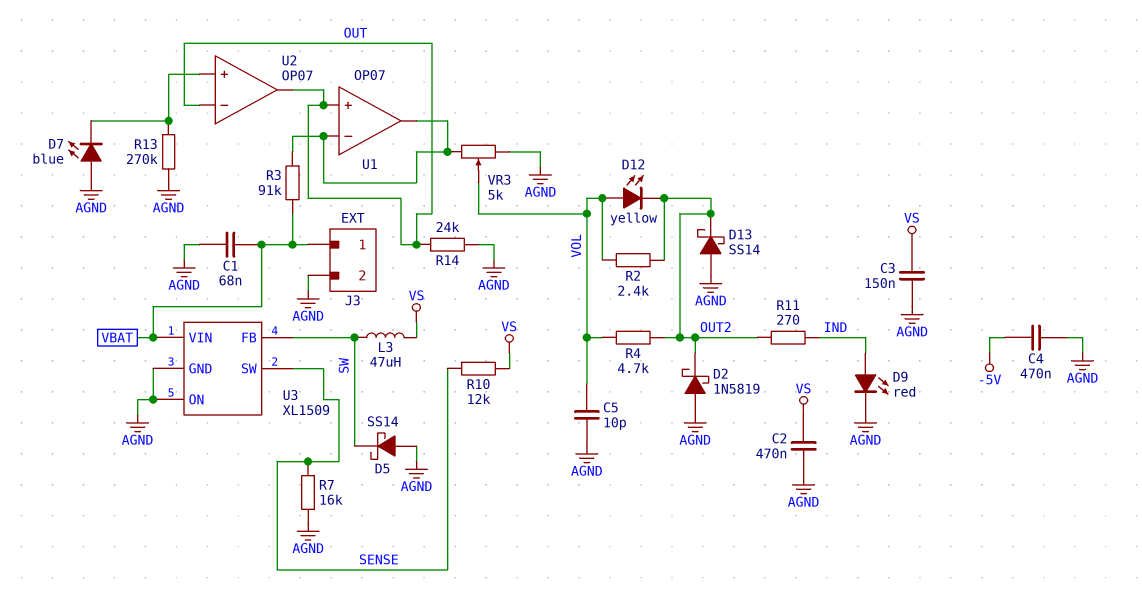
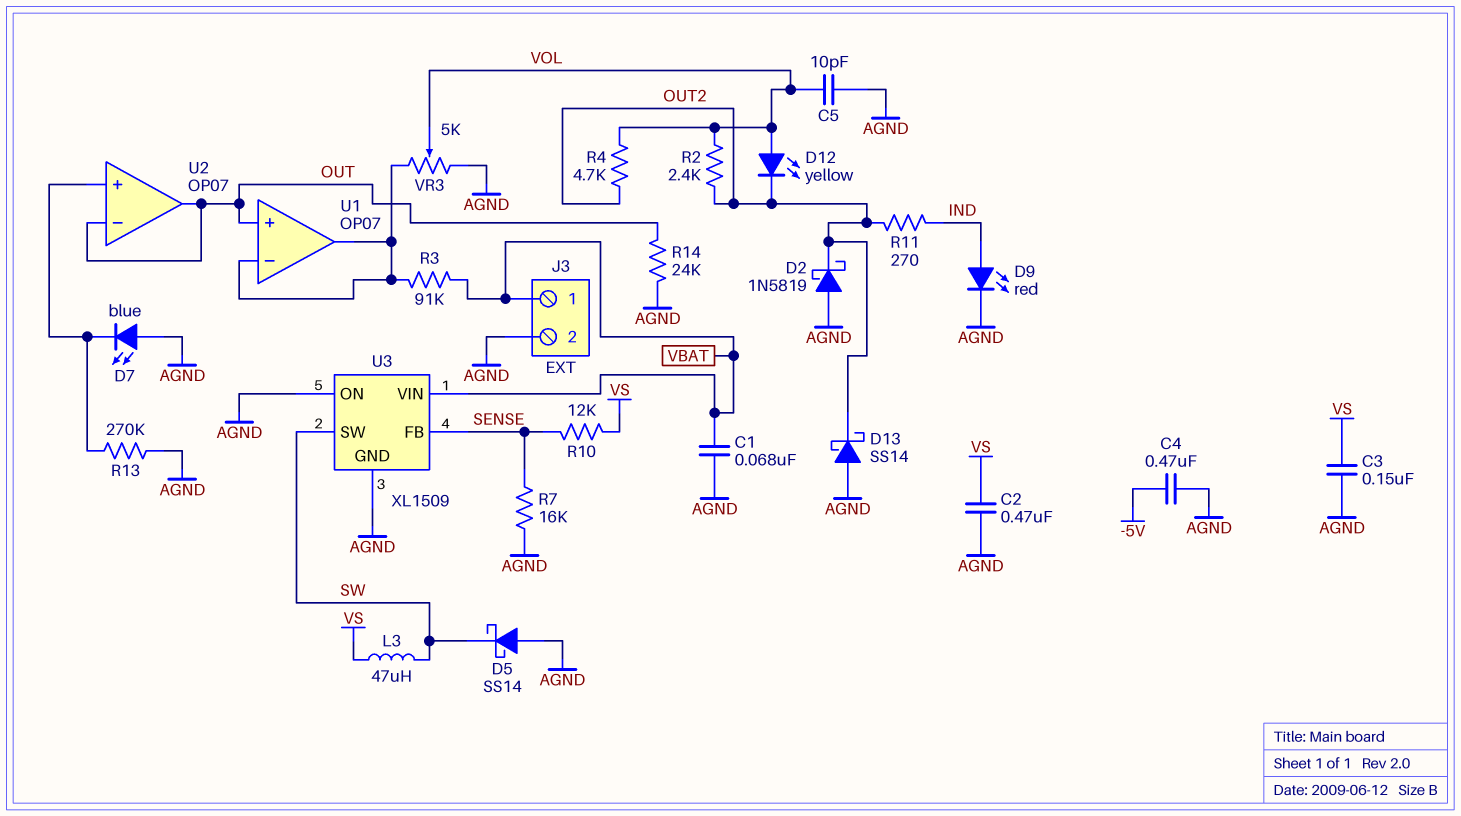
U3 pin FB: SW -> SENSE
U3 pin SW: SENSE -> SW

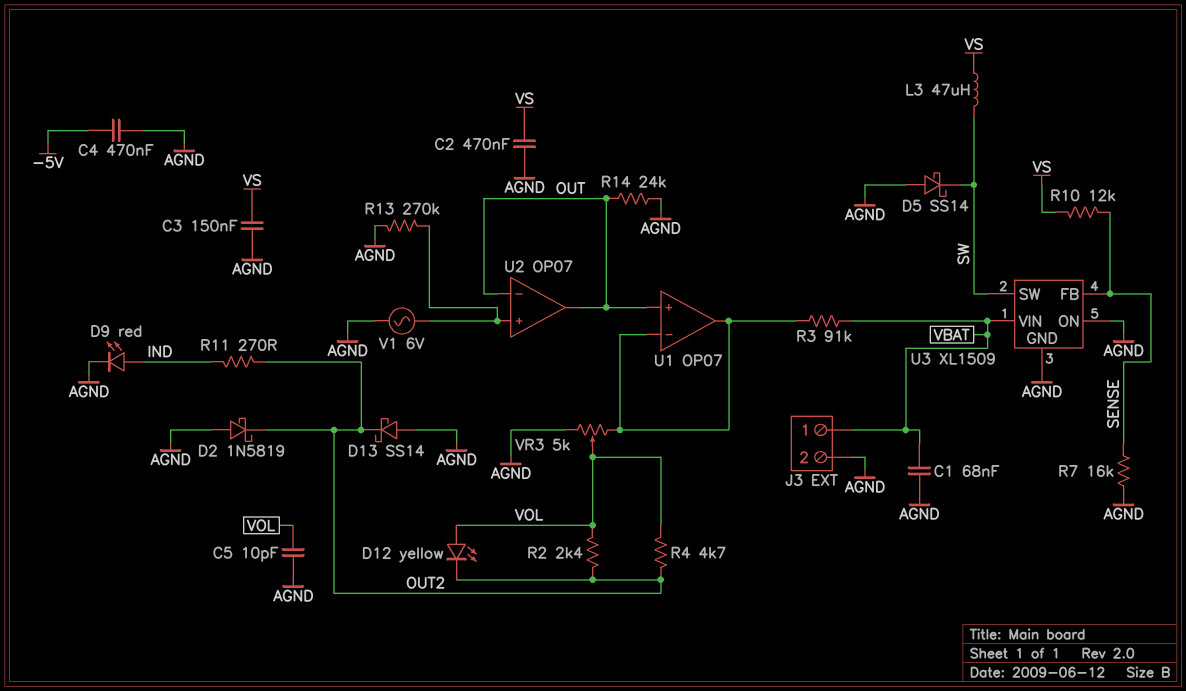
D7: LED blue (A AGND, K U2/in+) -> none
V1: none -> AC 6V (AGND, U2/in+)

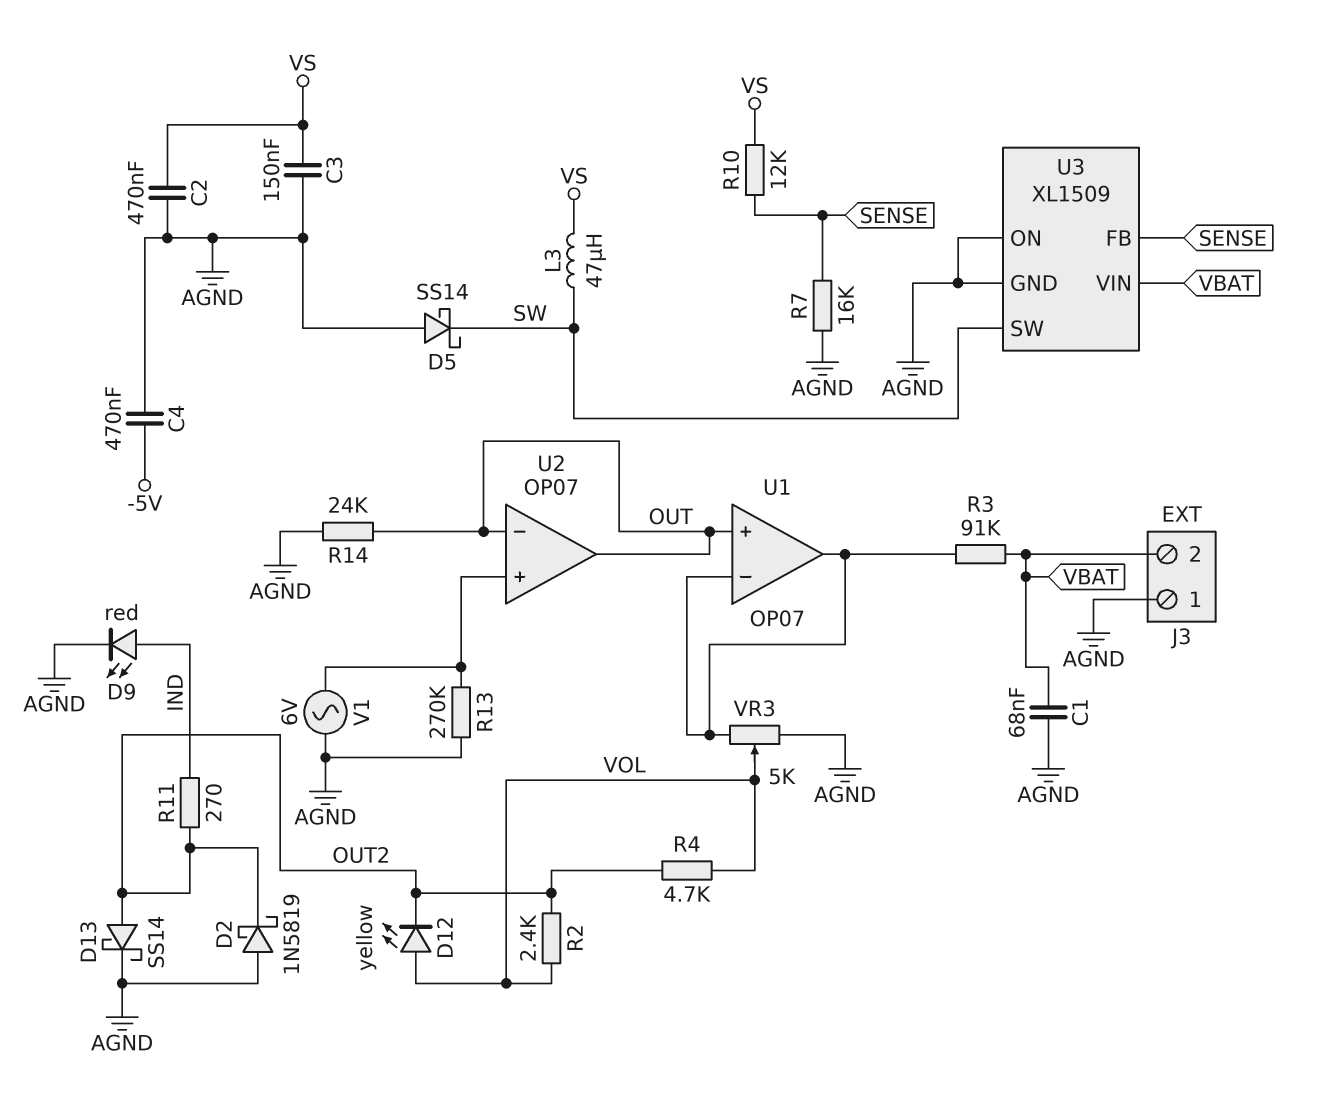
C5: 10pF (AGND, VOL) -> none
D13: schottky SS14 (A AGND, K OUT2) -> schottky SS14 (A OUT2, K AGND)
J3 pin 1: VBAT -> AGND
J3 pin 2: AGND -> VBAT

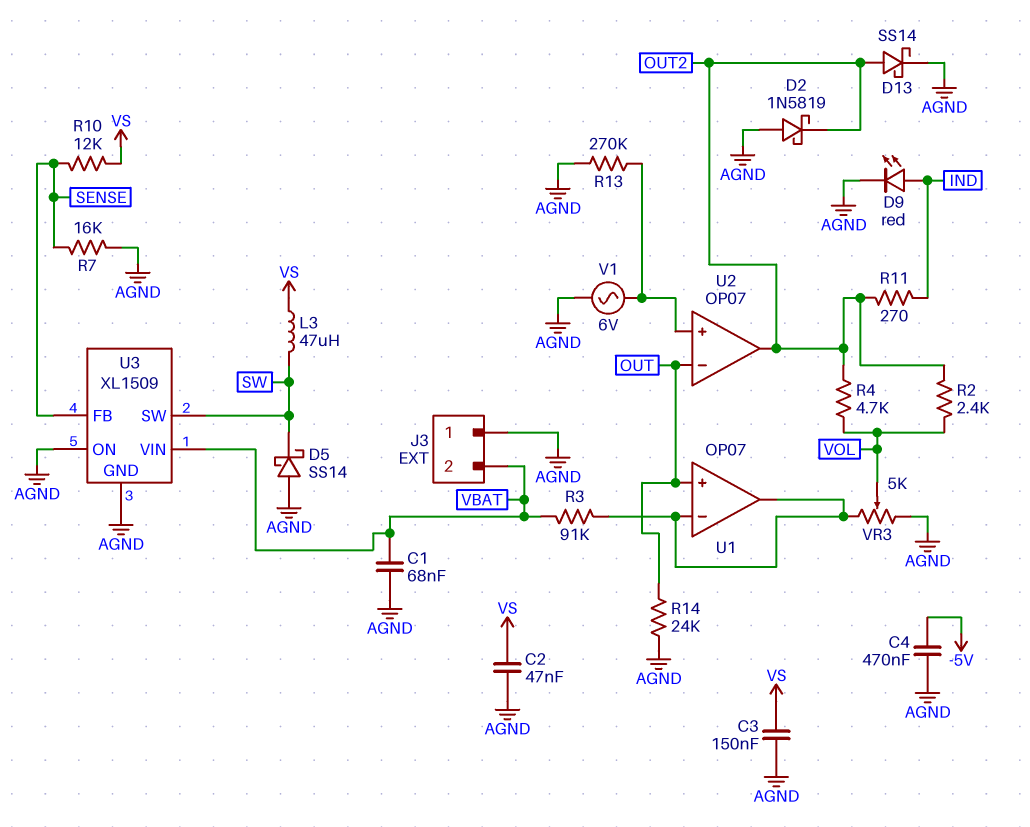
C2: 470nF (AGND, VS) -> 47nF (AGND, VS)
D12: LED yellow (A VOL, K OUT2) -> none
U2 pin out: OUT -> OUT2

